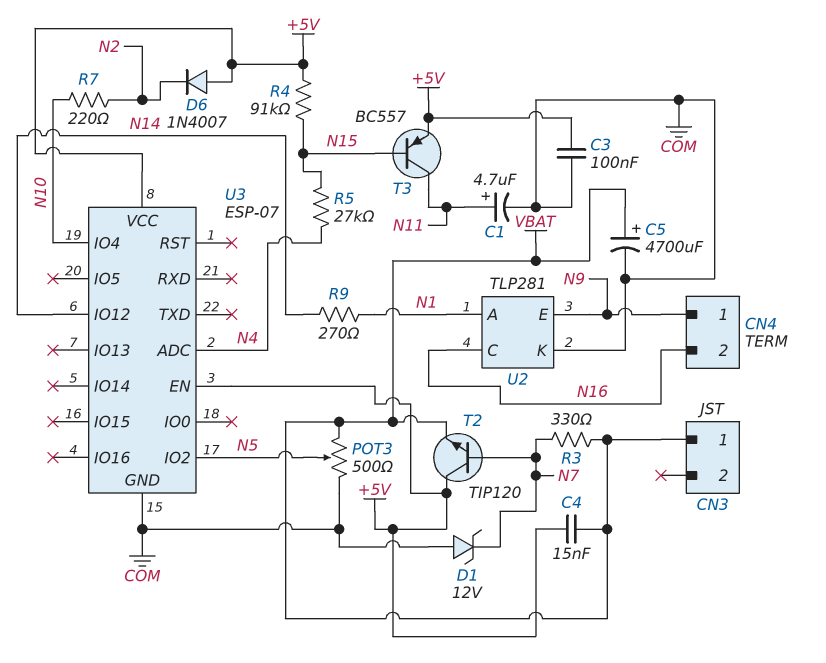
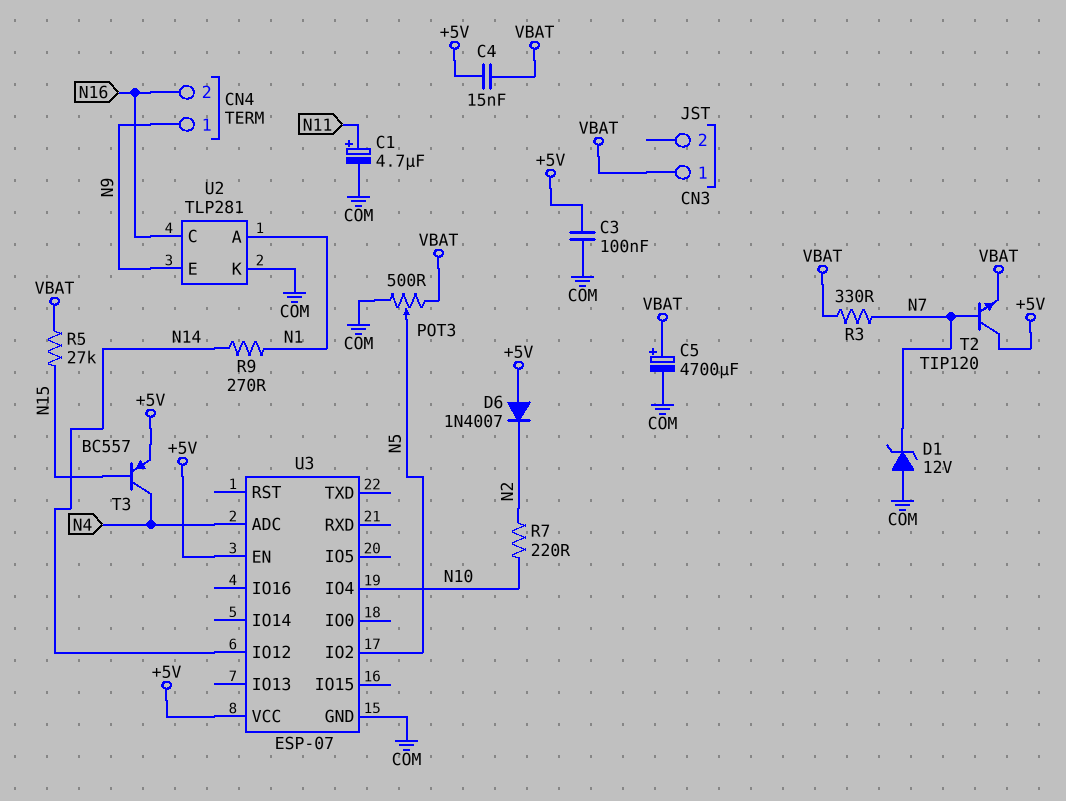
R4: 91k (+5V, N15) -> none
R5: 27k (N4, N15) -> 27k (N15, VBAT)
T3: PNP BC557 (B N15, C N11, E +5V) -> PNP BC557 (B N15, C N4, E +5V)

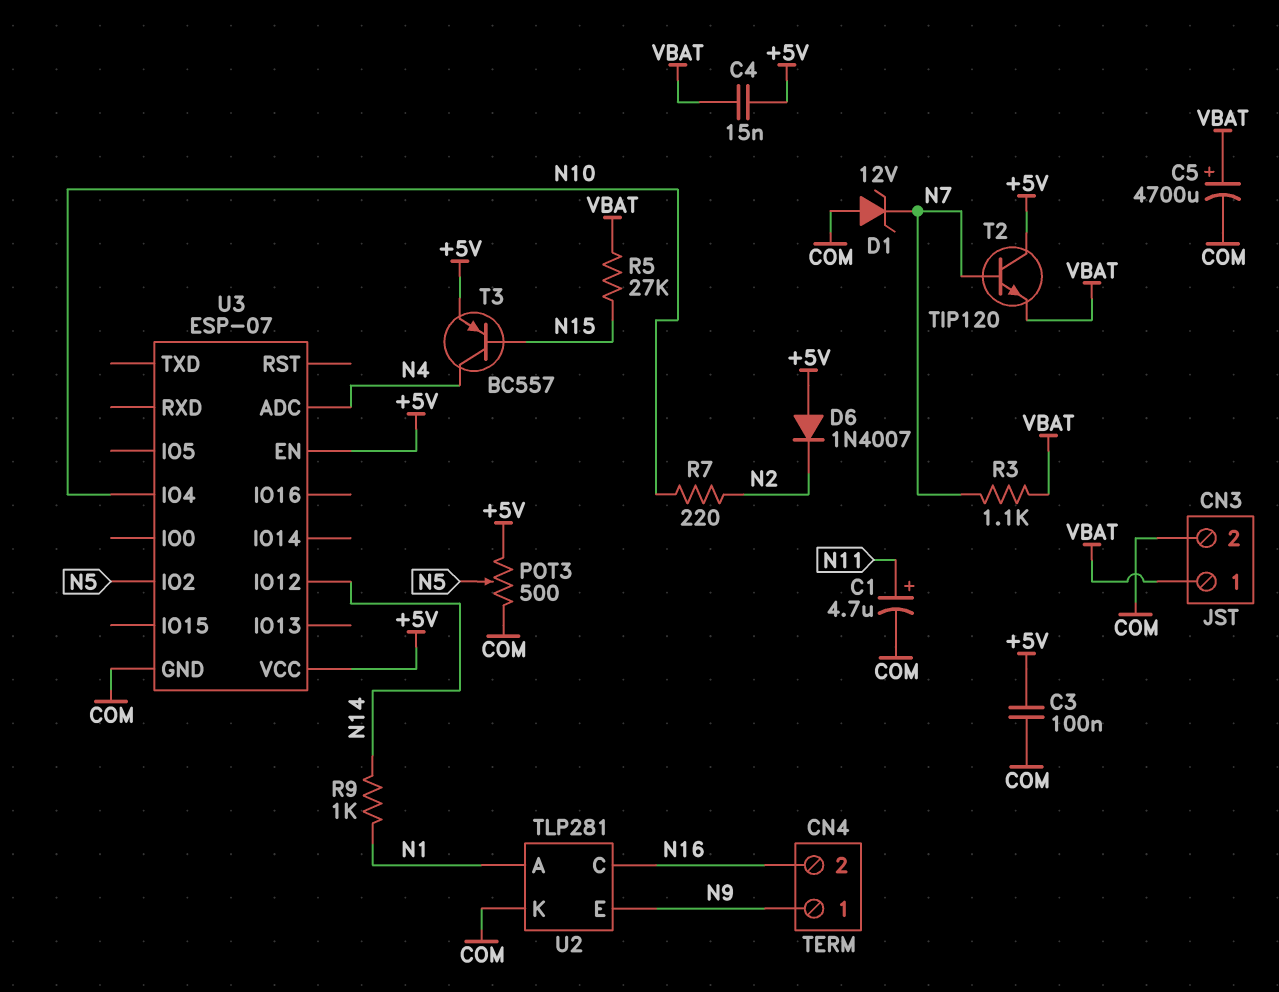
CN3 pin 2: none -> COM
POT3: 500 (COM, VBAT, wiper N5) -> 500 (+5V, COM, wiper N5)
R3: 330 (N7, VBAT) -> 1.1k (N7, VBAT)
R9: 270 (N1, N14) -> 1k (N1, N14)

